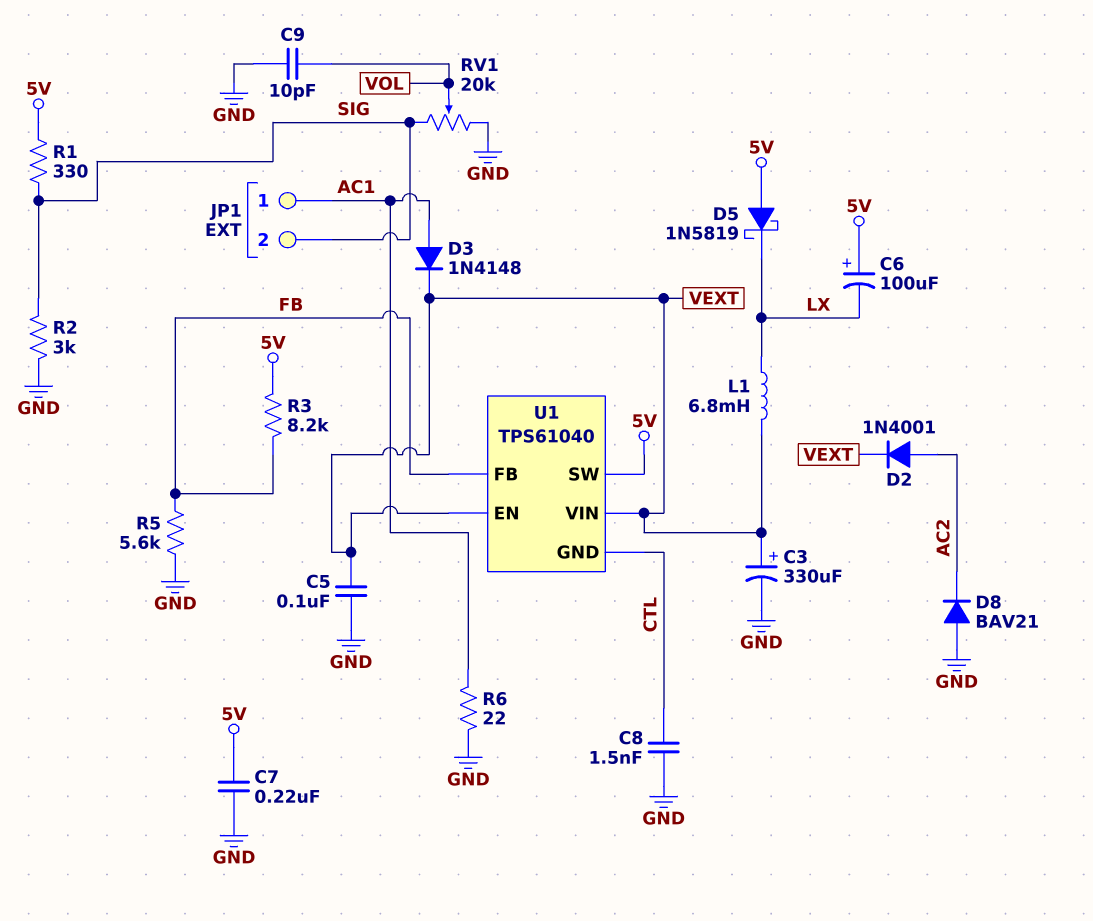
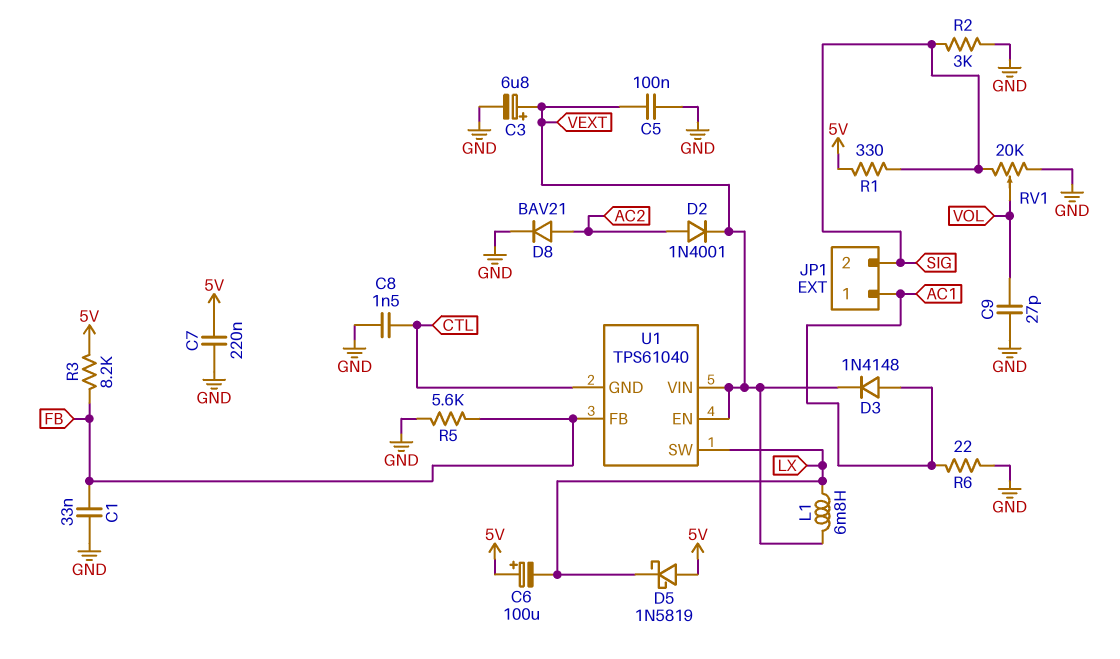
C1: none -> 33nF (FB, GND)
C3: 330uF (plus VEXT, minus GND) -> 6.8uF (plus VEXT, minus GND)
C9: 10pF (GND, VOL) -> 27pF (GND, VOL)
D8: diode BAV21 (A GND, K AC2) -> diode BAV21 (A AC2, K GND)
U1 pin SW: 5V -> LX

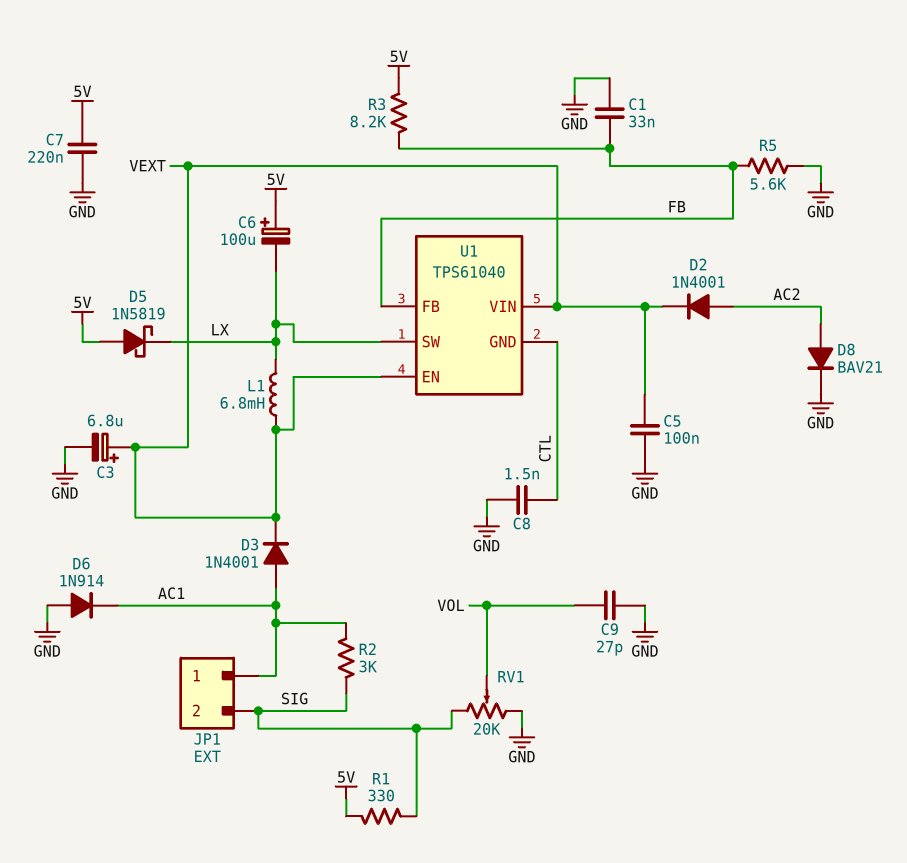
D3: diode 1N4148 (A AC1, K VEXT) -> diode 1N4001 (A AC1, K VEXT)
D6: none -> diode 1N914 (A GND, K AC1)
R2: 3k (GND, SIG) -> 3k (AC1, SIG)
R6: 22 (AC1, GND) -> none

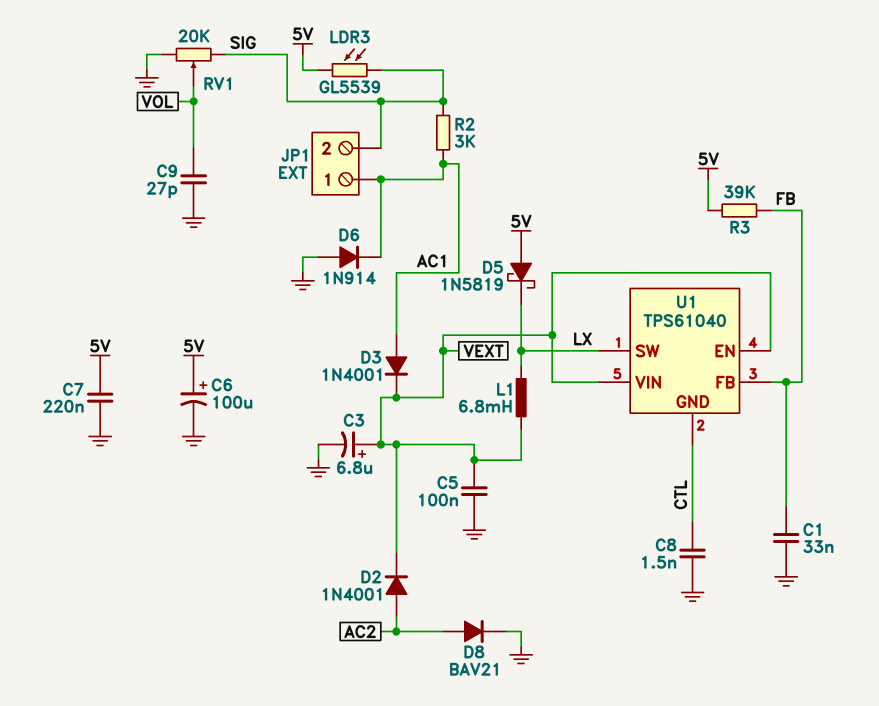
C6: 100uF (plus 5V, minus LX) -> 100uF (plus 5V, minus GND)
LDR3: none -> GL5539 (5V, SIG)
R1: 330 (5V, SIG) -> none
R3: 8.2k (5V, FB) -> 39k (5V, FB)
R5: 5.6k (FB, GND) -> none

